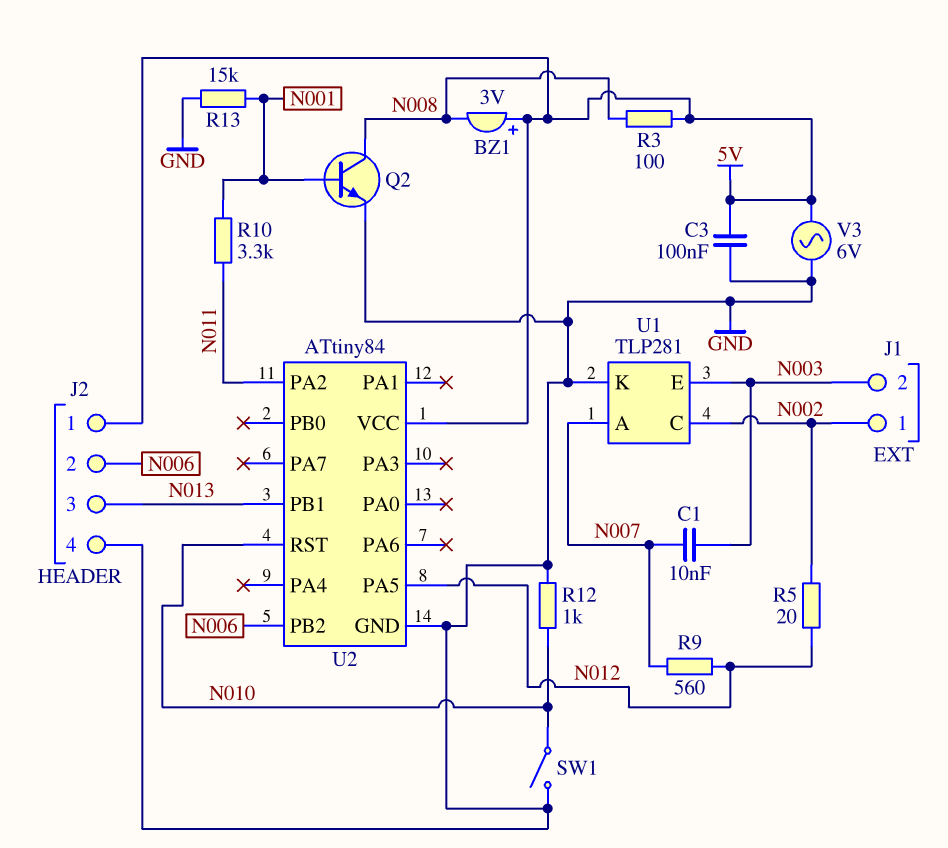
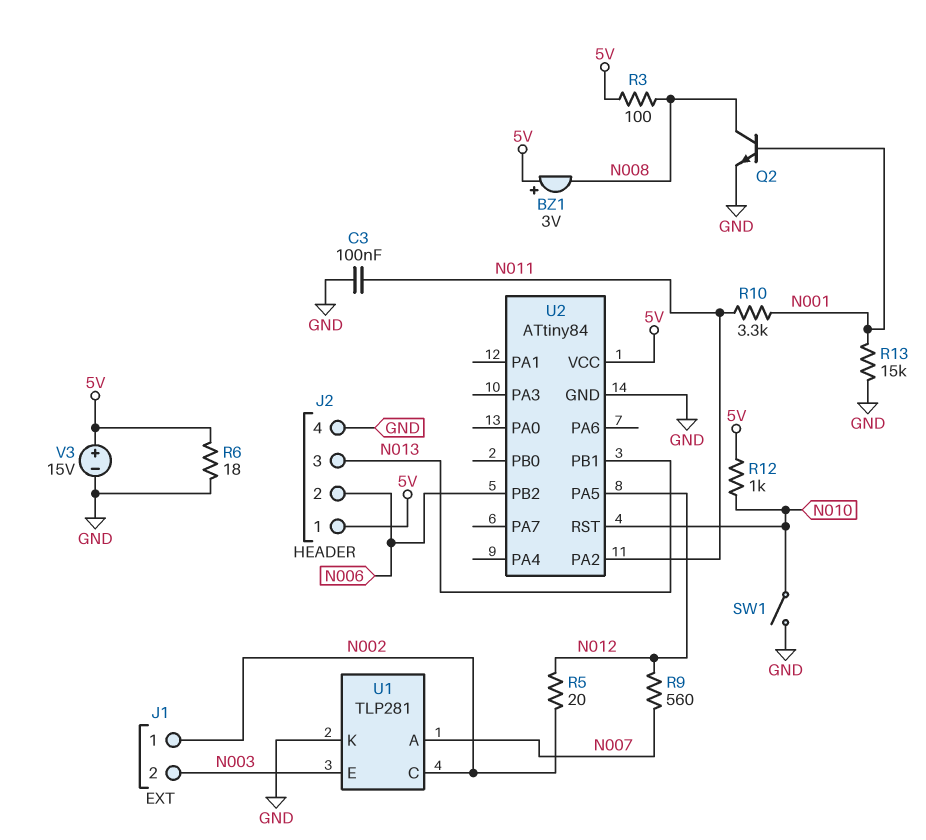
C1: 10nF (N003, N007) -> none
C3: 100nF (5V, GND) -> 100nF (GND, N011)
R6: none -> 18 (5V, GND)
R12: 1k (GND, N010) -> 1k (5V, N010)
V3: AC 6V (5V, GND) -> 15V (plus 5V, minus GND)

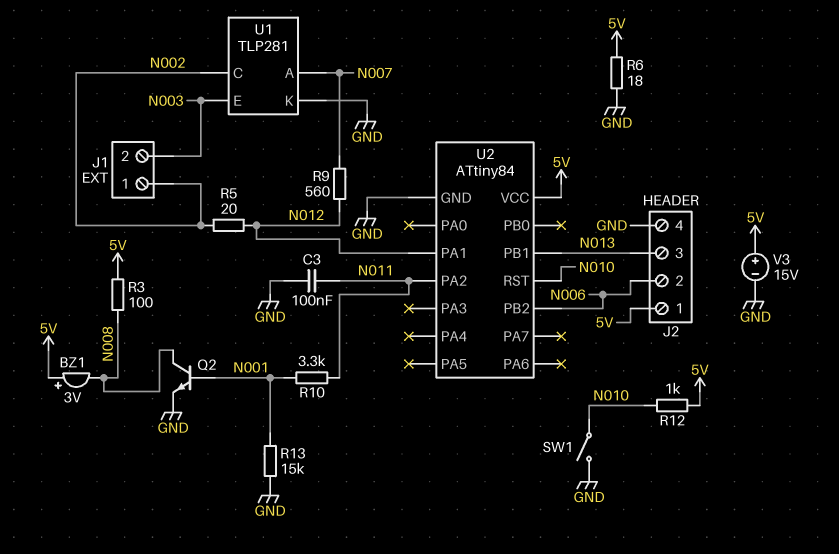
U2 pin PA1: none -> N012
U2 pin PA5: N012 -> none

